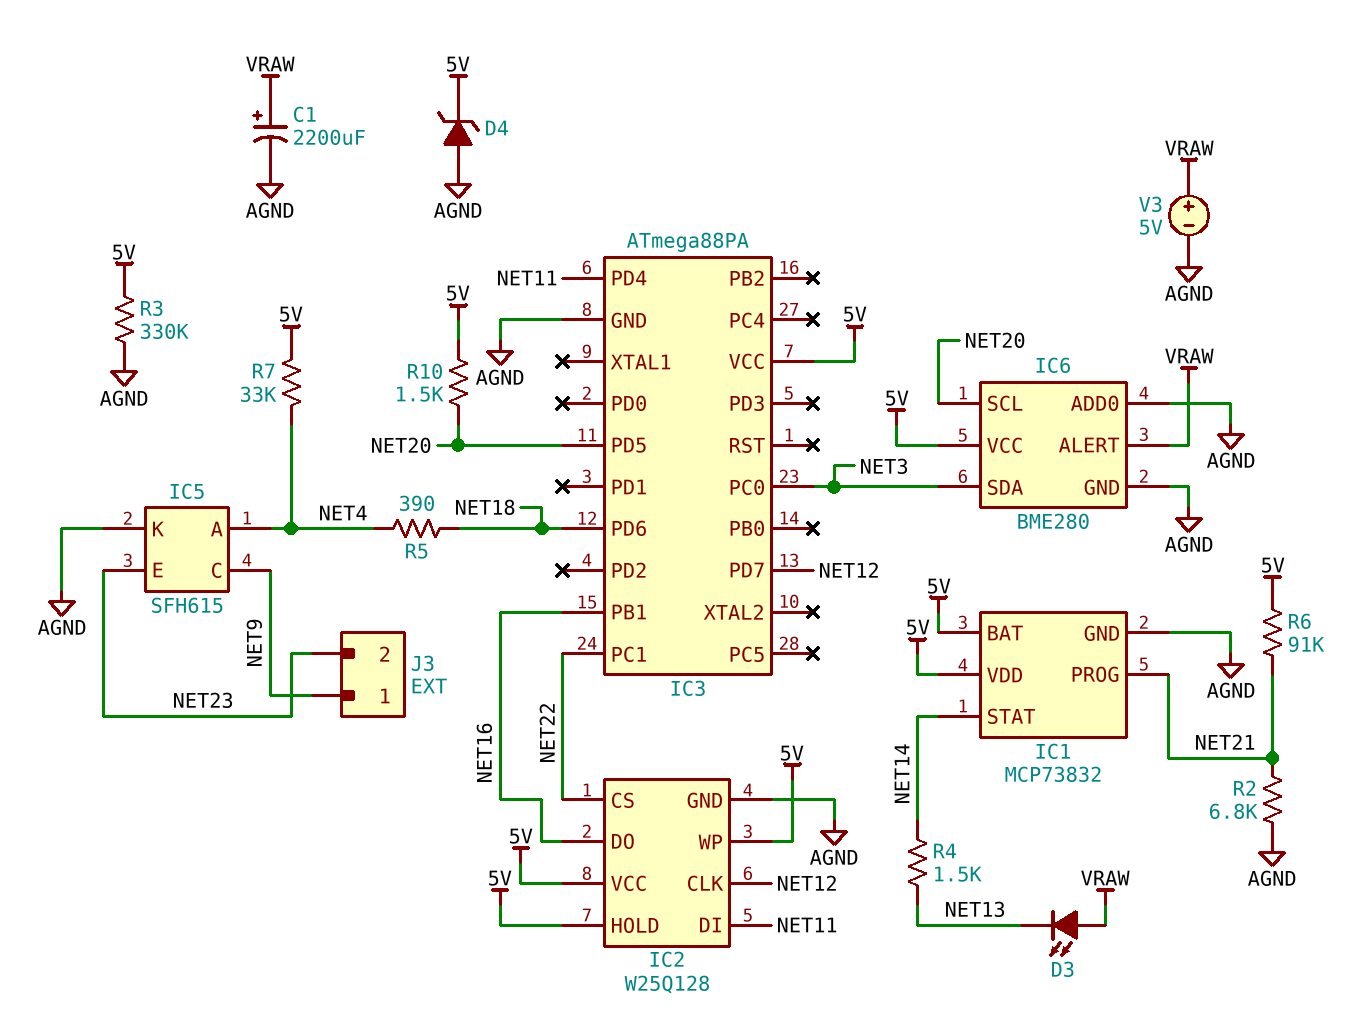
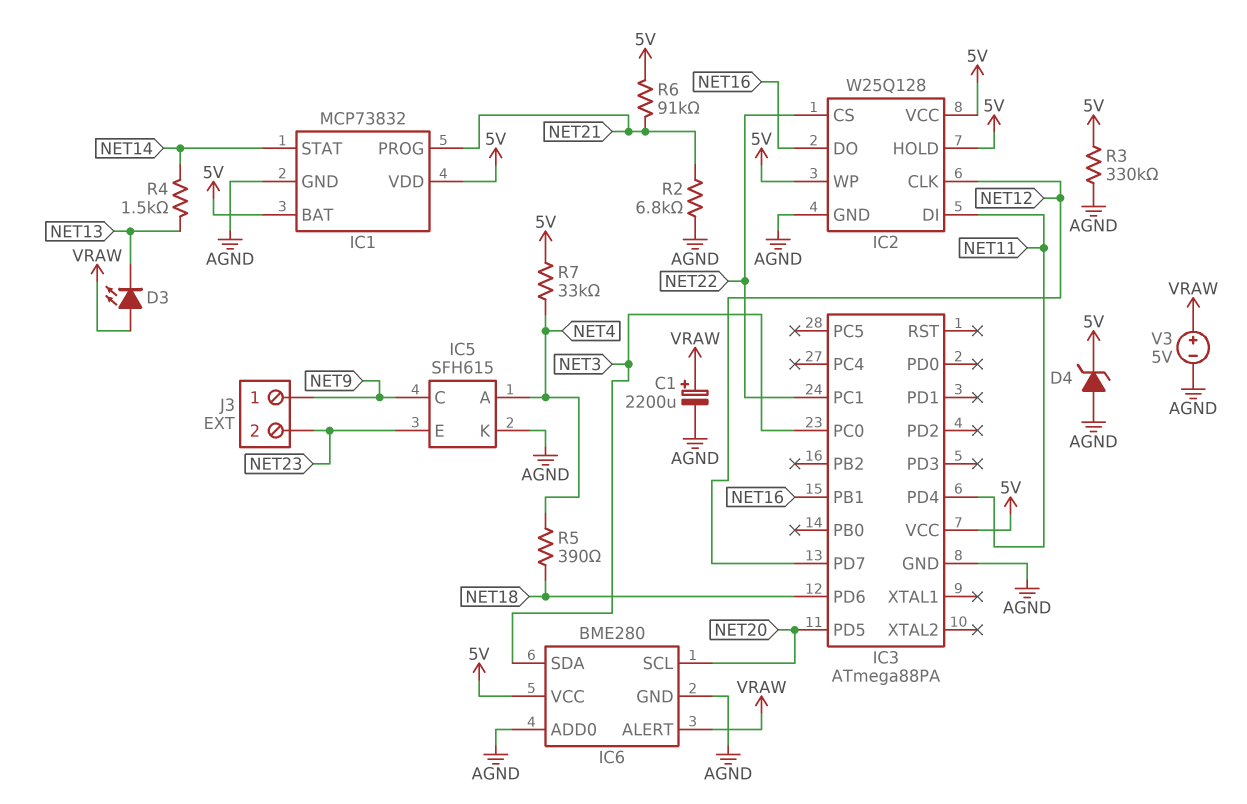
R10: 1.5k (5V, NET20) -> none

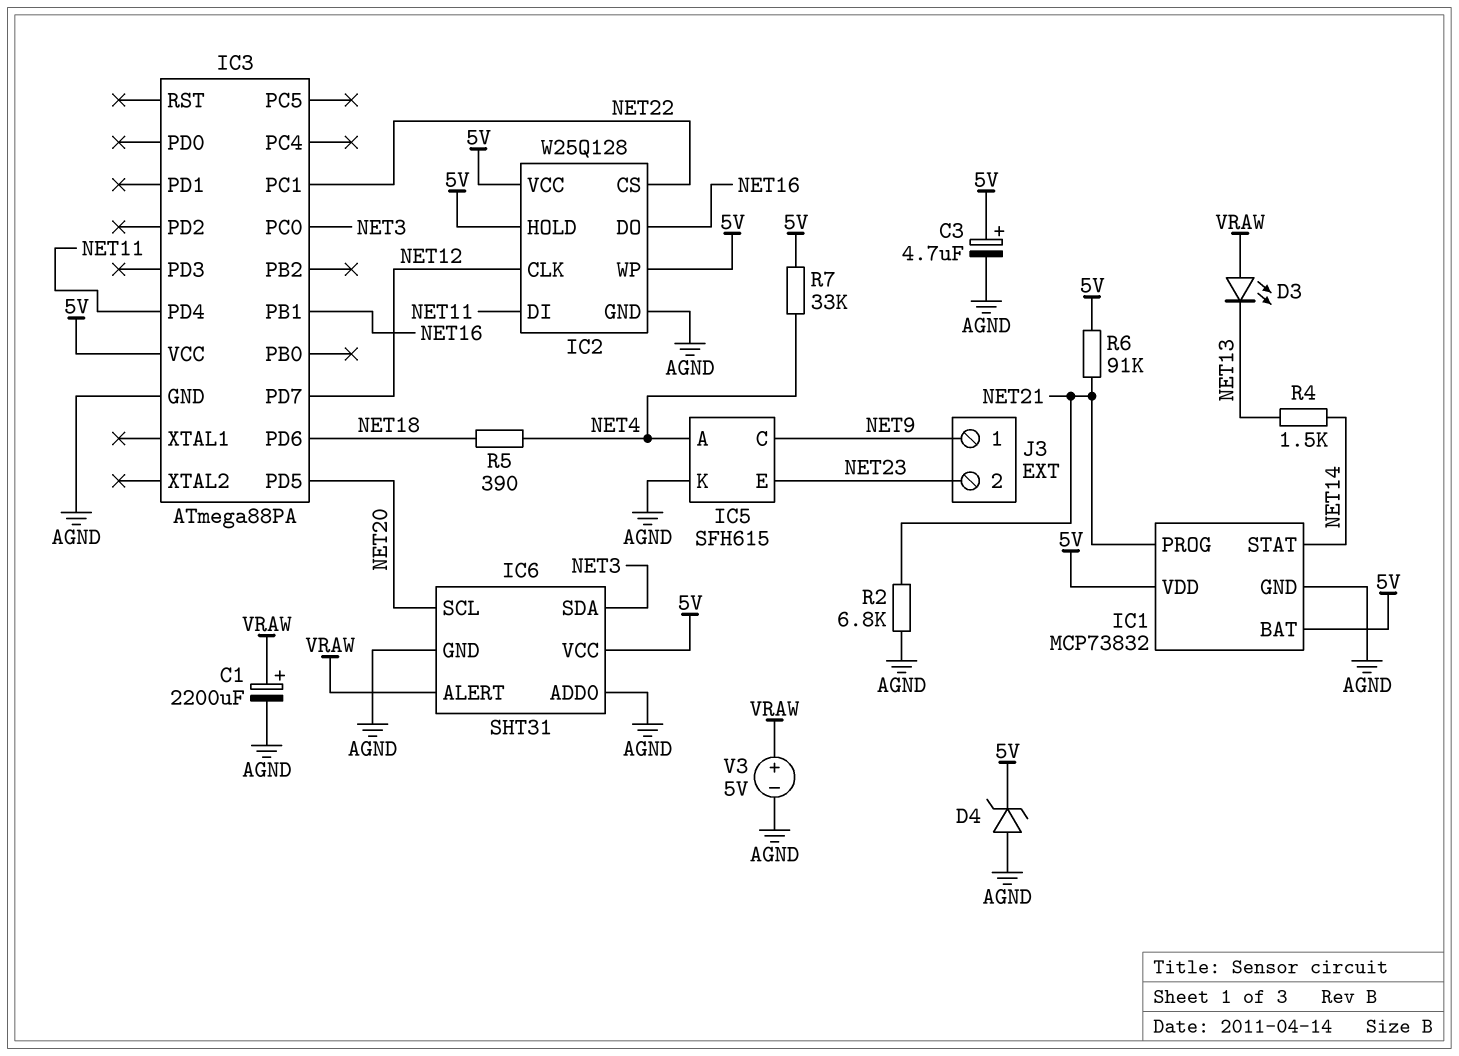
C3: none -> 4.7uF (plus 5V, minus AGND)
IC6: BME280 -> SHT31
R3: 330k (5V, AGND) -> none

